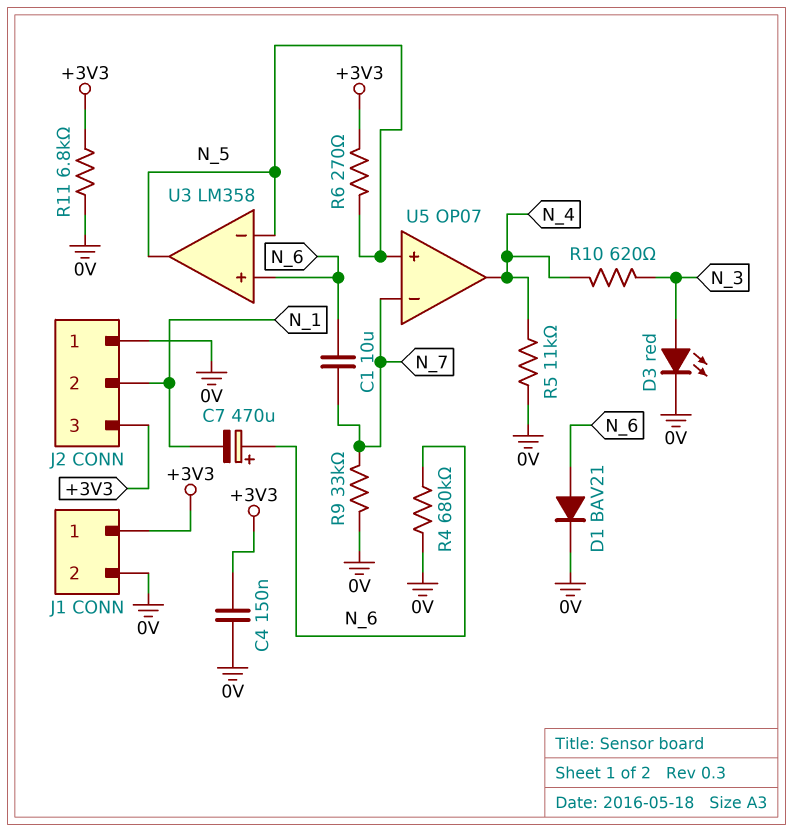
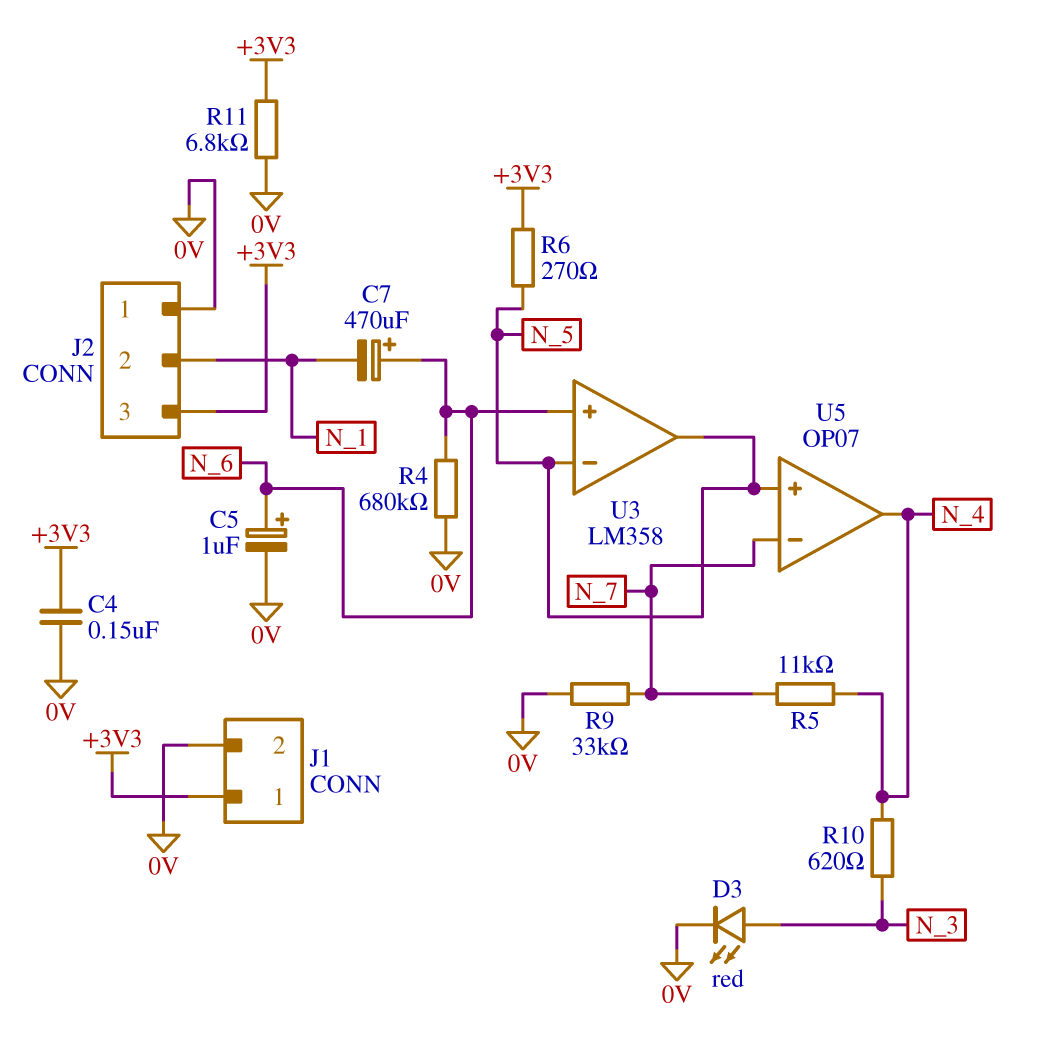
C1: 10uF (N_6, N_7) -> none
C5: none -> 1uF (plus N_6, minus 0V)
D1: diode BAV21 (A N_6, K 0V) -> none
R5: 11k (0V, N_4) -> 11k (N_4, N_7)

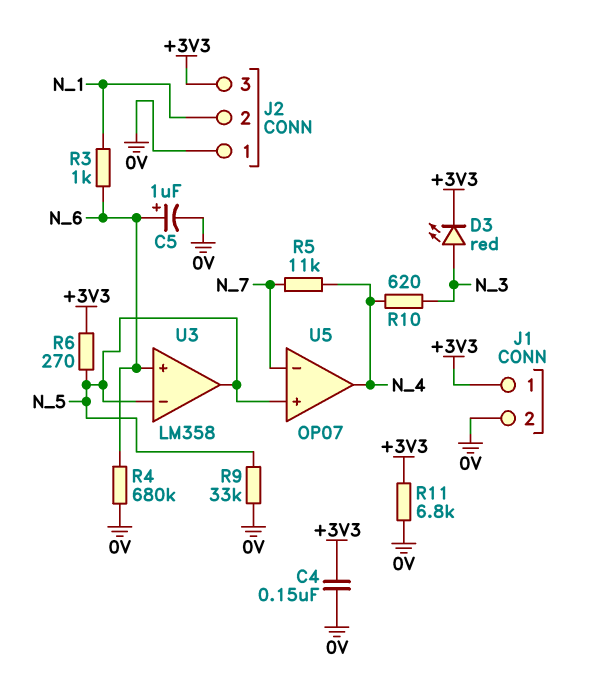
C7: 470uF (plus N_6, minus N_1) -> none
D3: LED red (A N_3, K 0V) -> LED red (A N_3, K +3V3)
R3: none -> 1k (N_1, N_6)
R9: 33k (0V, N_7) -> 33k (0V, N_5)

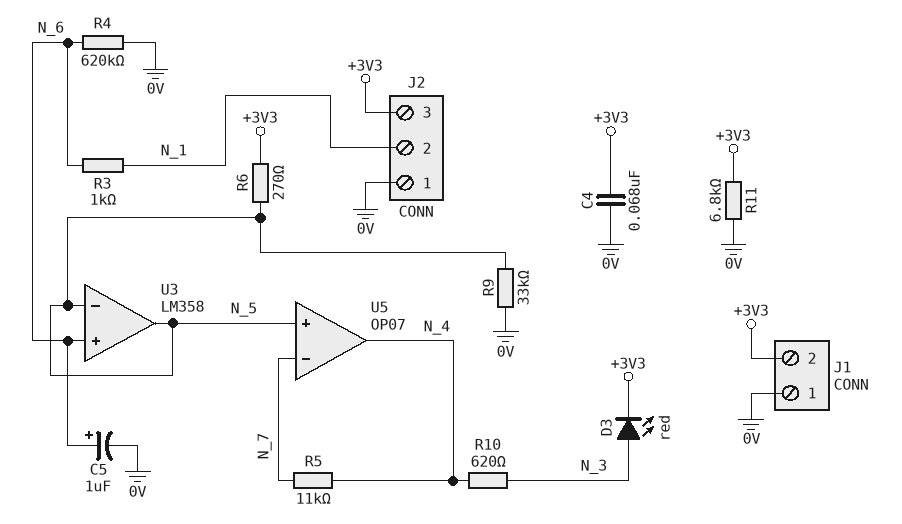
C4: 150nF (+3V3, 0V) -> 68nF (+3V3, 0V)
J1 pin 1: +3V3 -> 0V
J1 pin 2: 0V -> +3V3
R4: 680k (0V, N_6) -> 620k (0V, N_6)

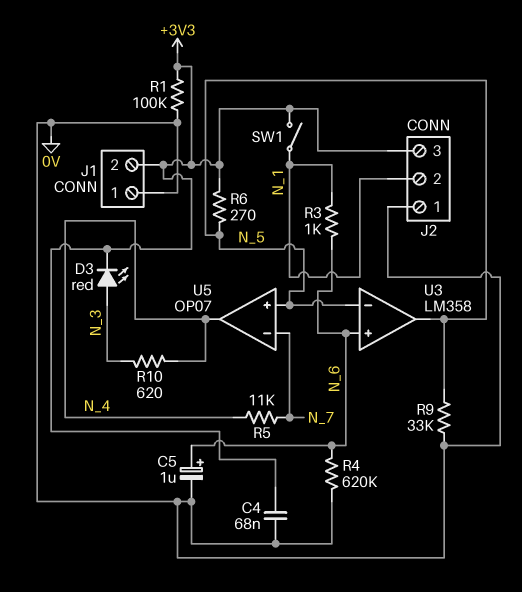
R1: none -> 100k (+3V3, 0V)
R11: 6.8k (+3V3, 0V) -> none
SW1: none -> switch (+3V3, N_1)

